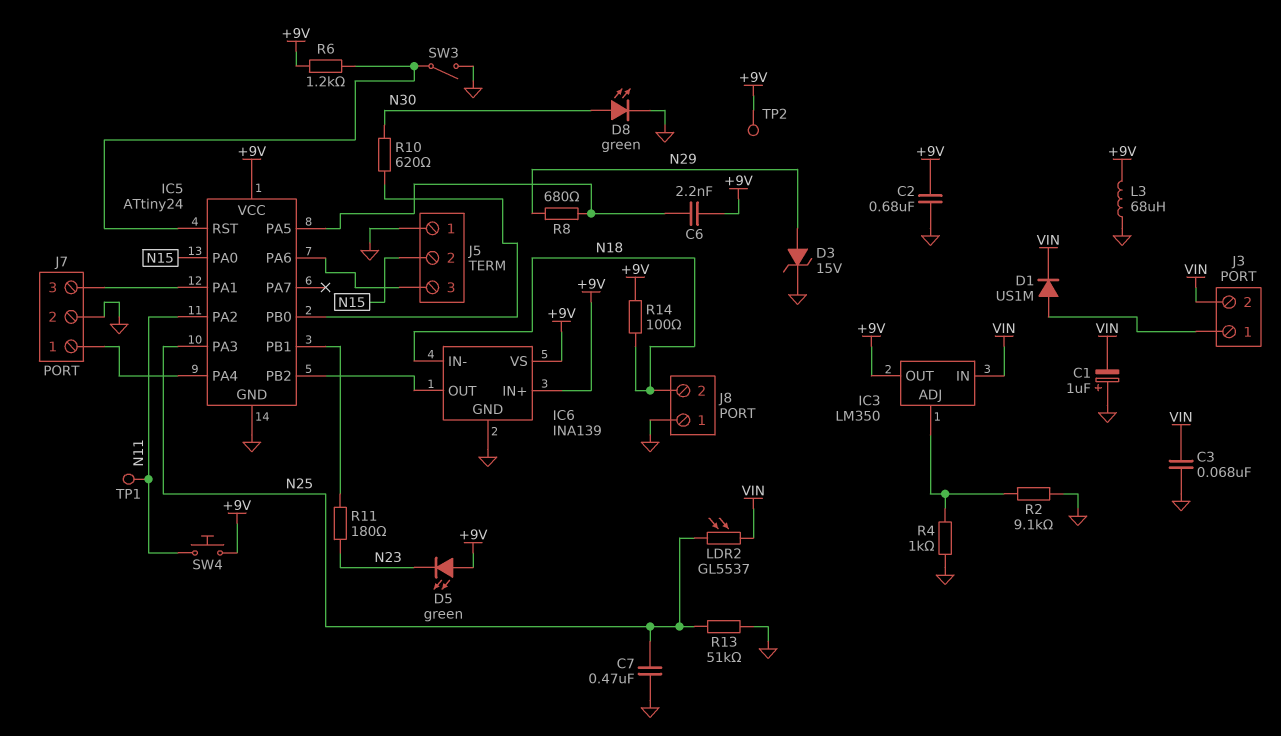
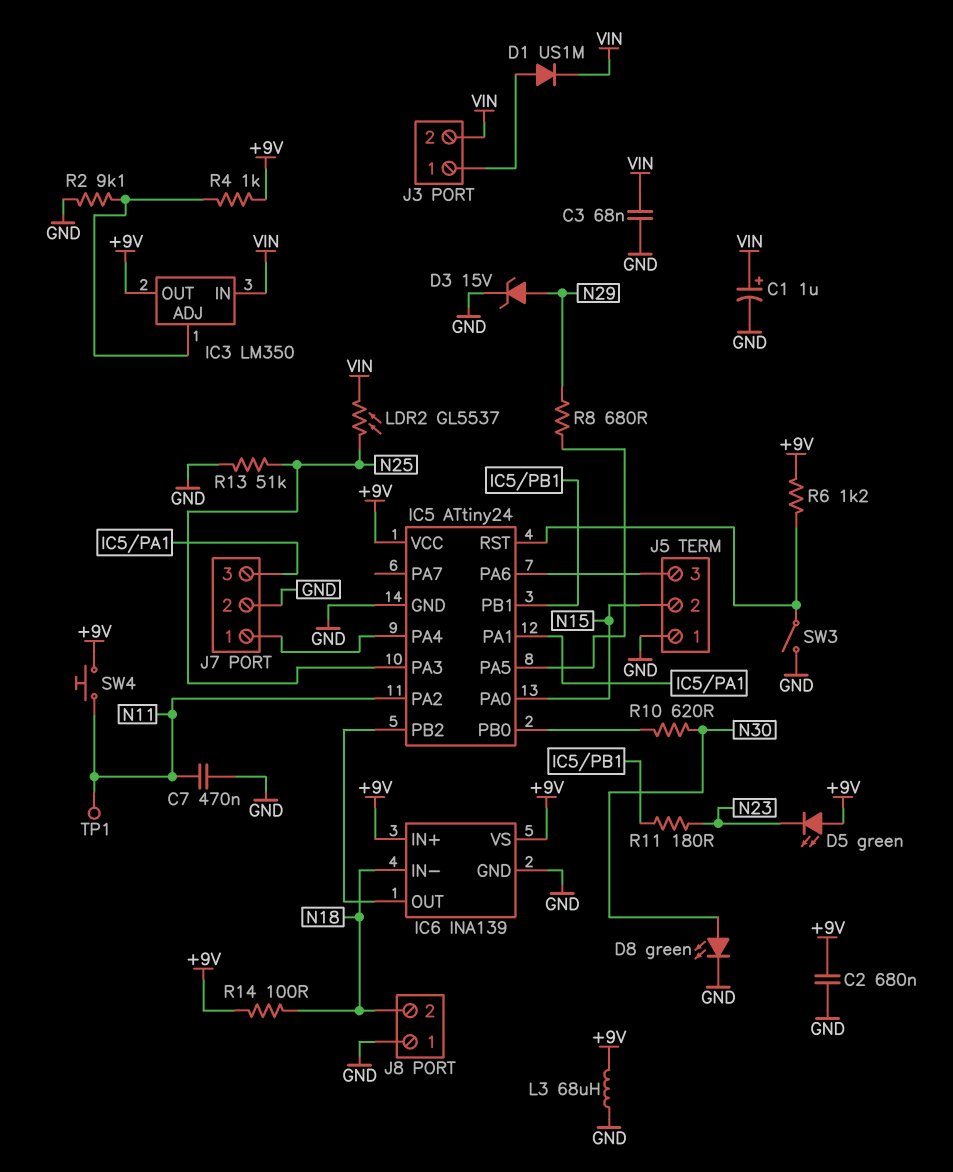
C1: 1uF (plus GND, minus VIN) -> 1uF (plus VIN, minus GND)
C6: 2.2nF (+9V, IC5/PA5) -> none
C7: 470nF (GND, N25) -> 470nF (GND, N11)
R4: 1k (GND, IC3/ADJ) -> 1k (+9V, IC3/ADJ)
TP2: test point (+9V) -> none

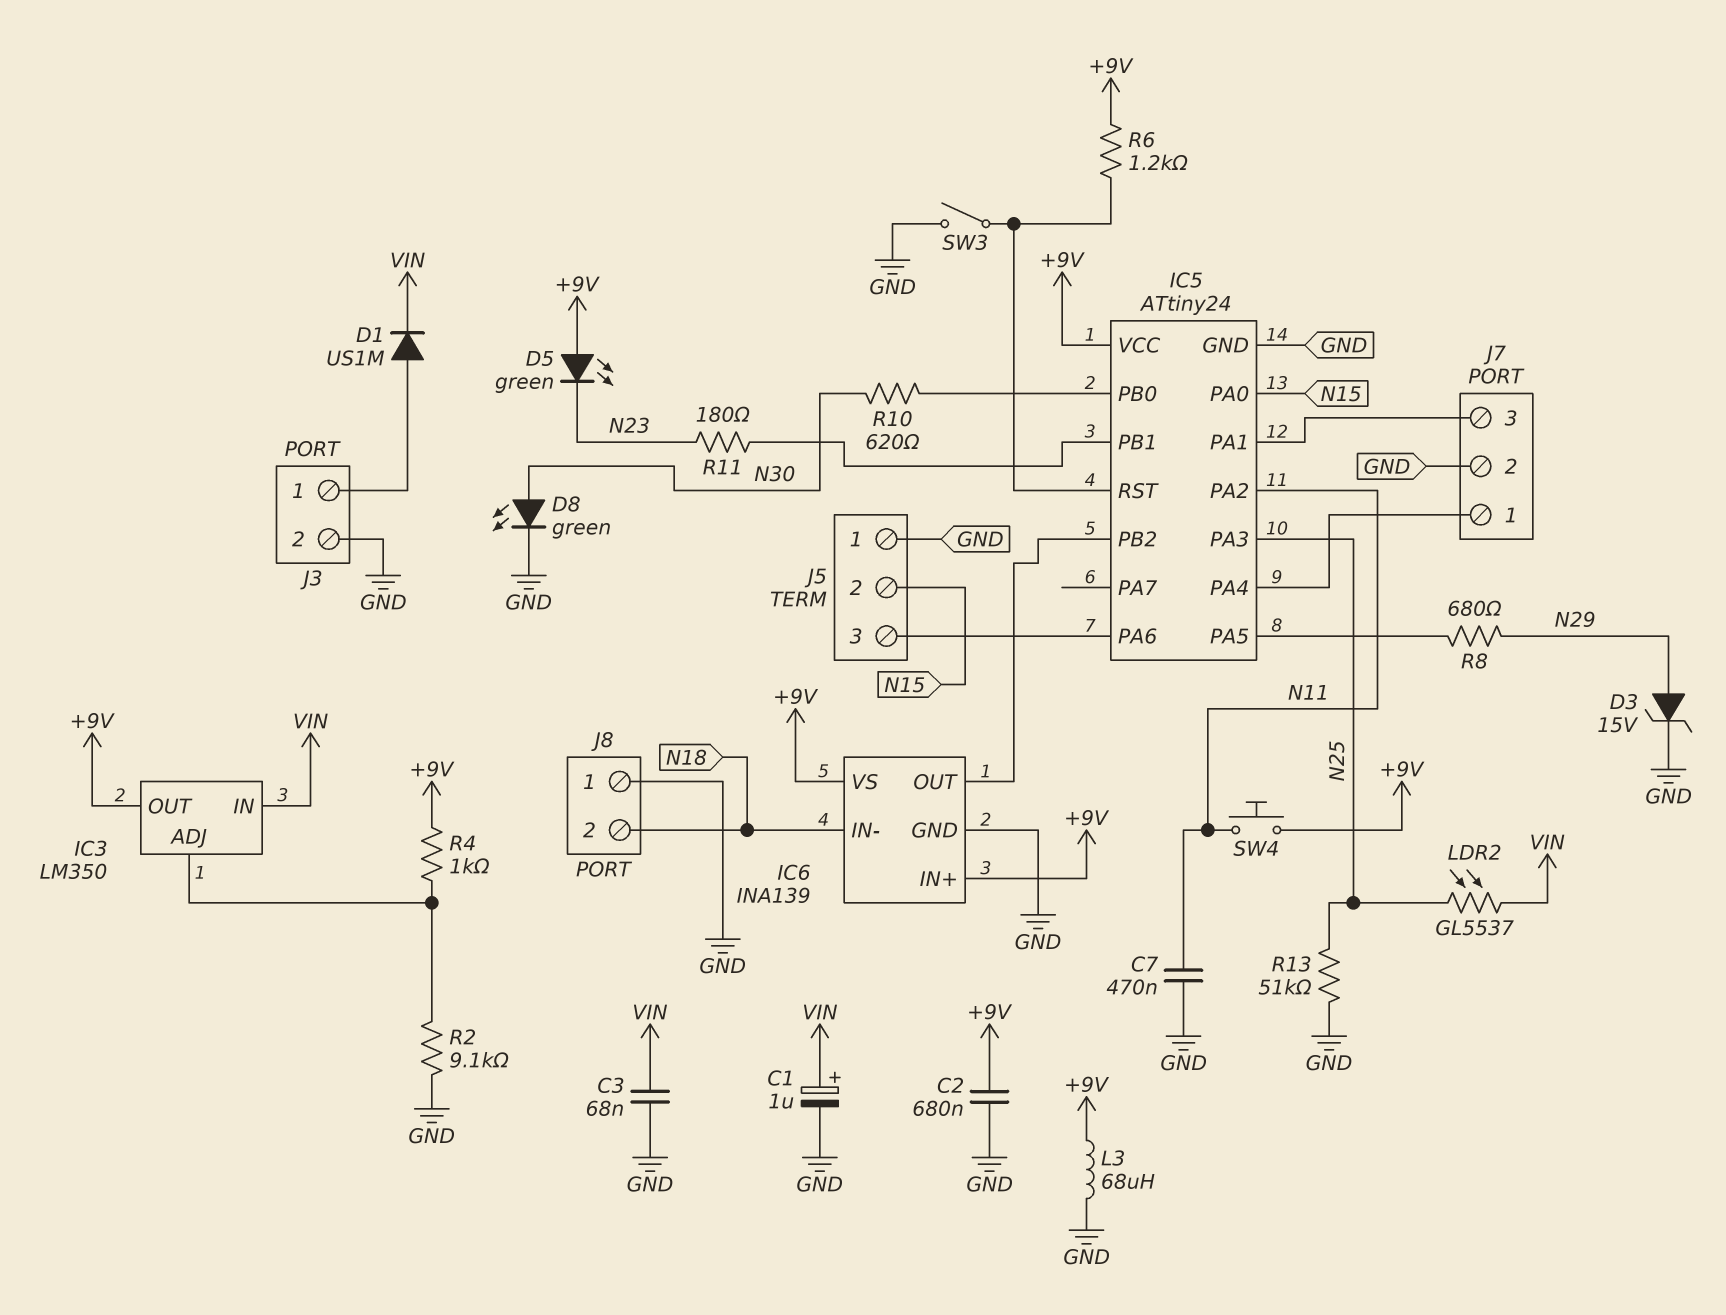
J3 pin 2: VIN -> GND
R14: 100 (+9V, N18) -> none
TP1: test point (N11) -> none

